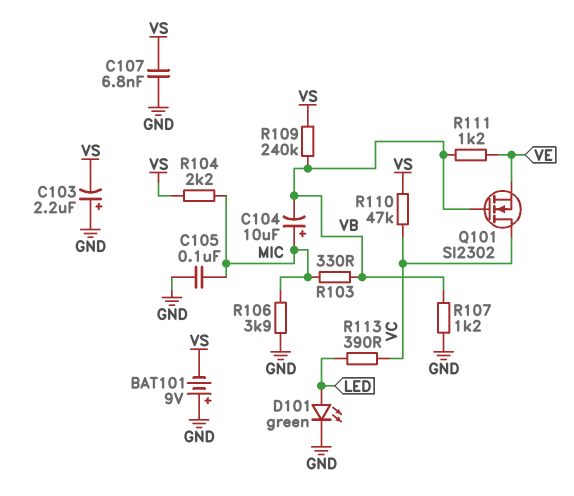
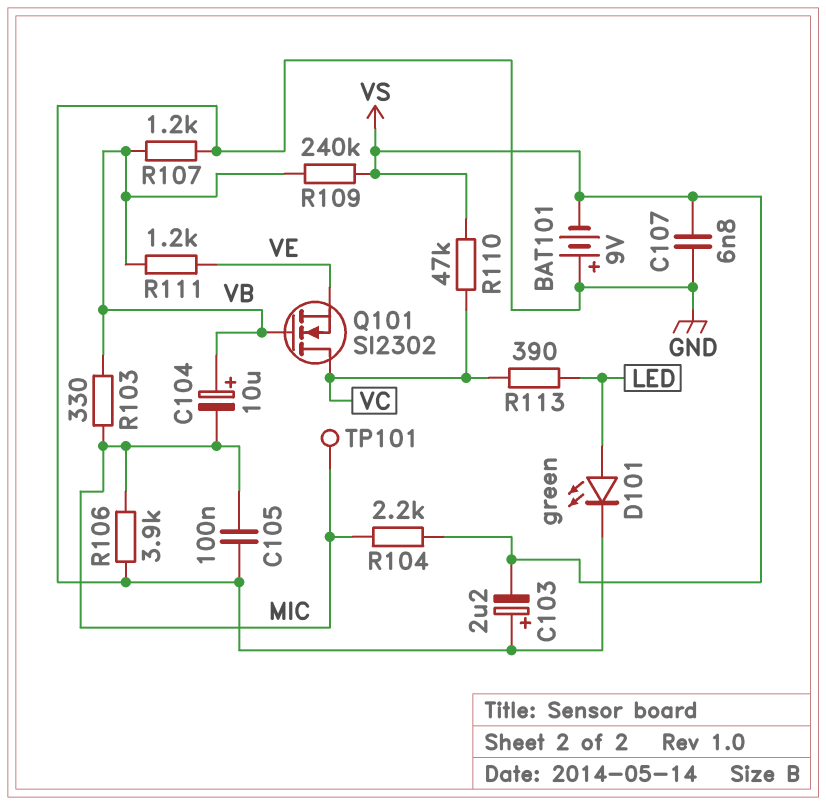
C104: 10uF (plus MIC, minus VB) -> 10uF (plus VB, minus MIC)
TP101: none -> test point (MIC)

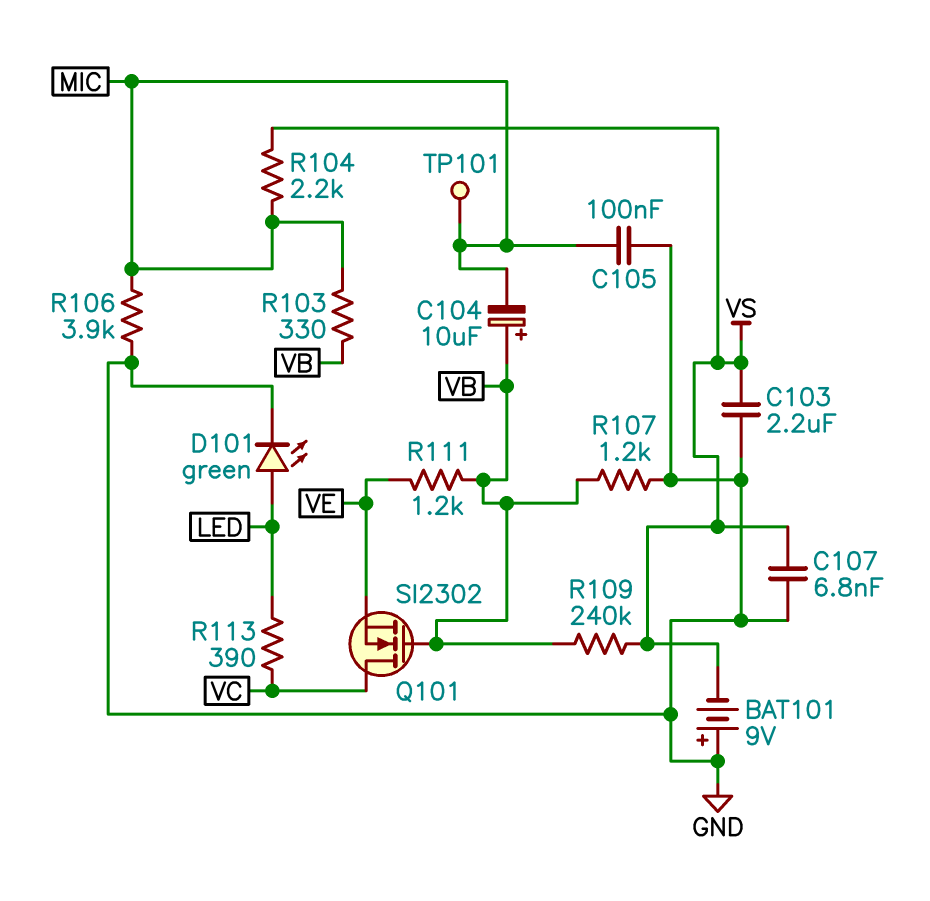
C103: 2.2uF (plus GND, minus VS) -> 2.2uF (GND, VS)
R110: 47k (VC, VS) -> none

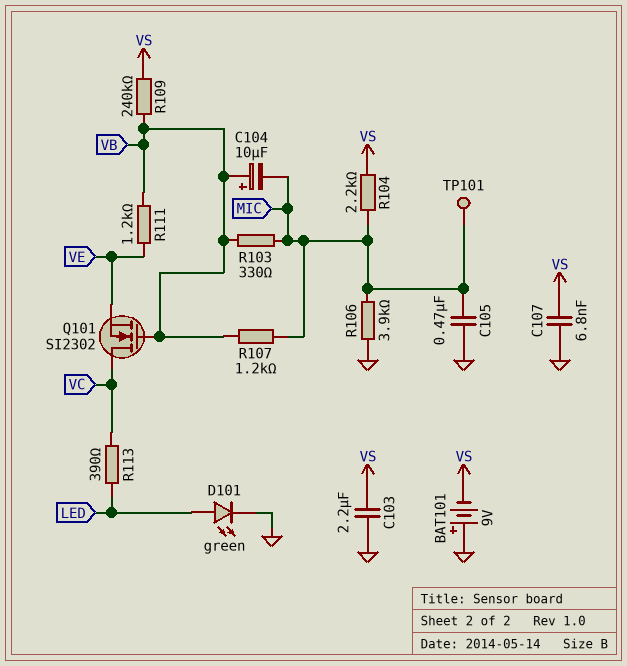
C105: 100nF (GND, MIC) -> 470nF (GND, MIC)
R107: 1.2k (GND, VB) -> 1.2k (MIC, VB)

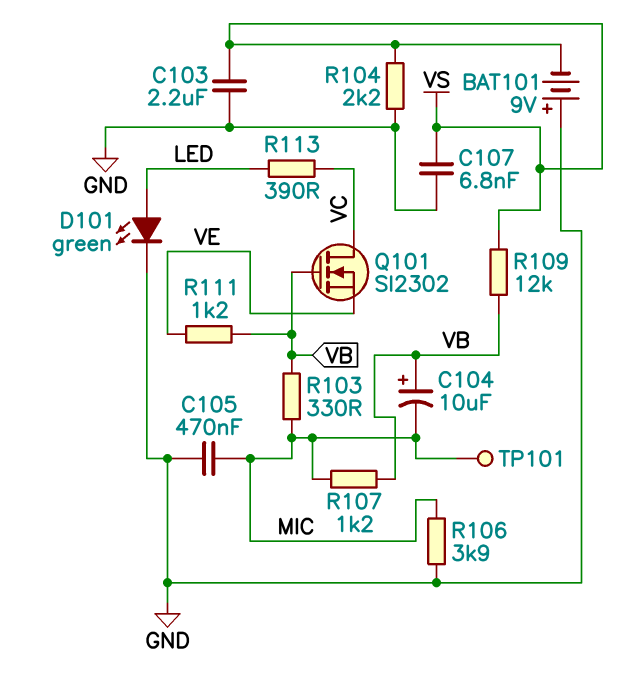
R104: 2.2k (MIC, VS) -> 2.2k (GND, VS)
R109: 240k (VB, VS) -> 12k (VB, VS)

